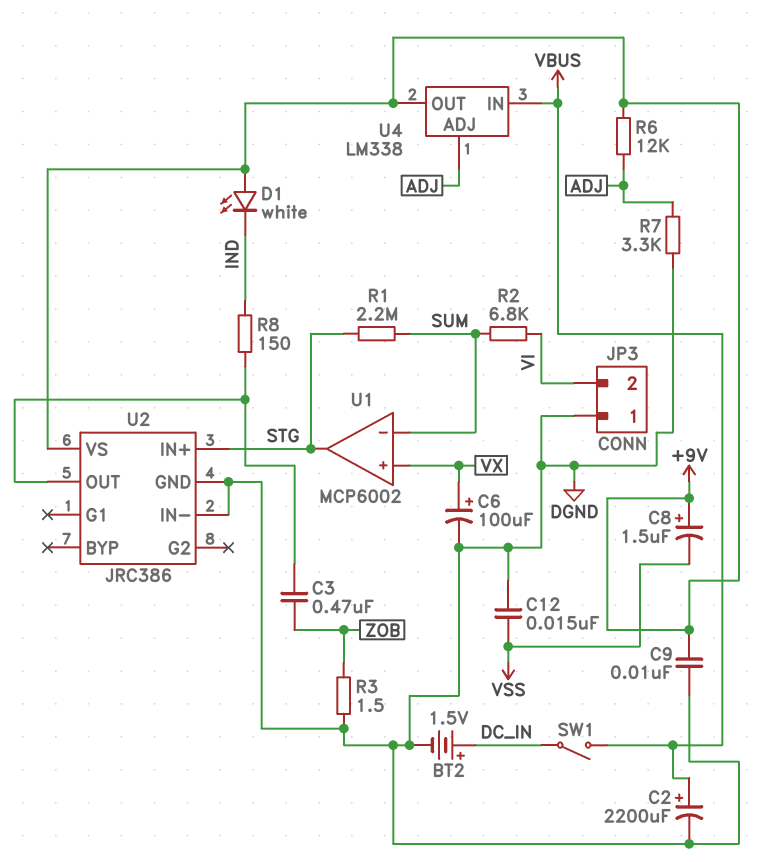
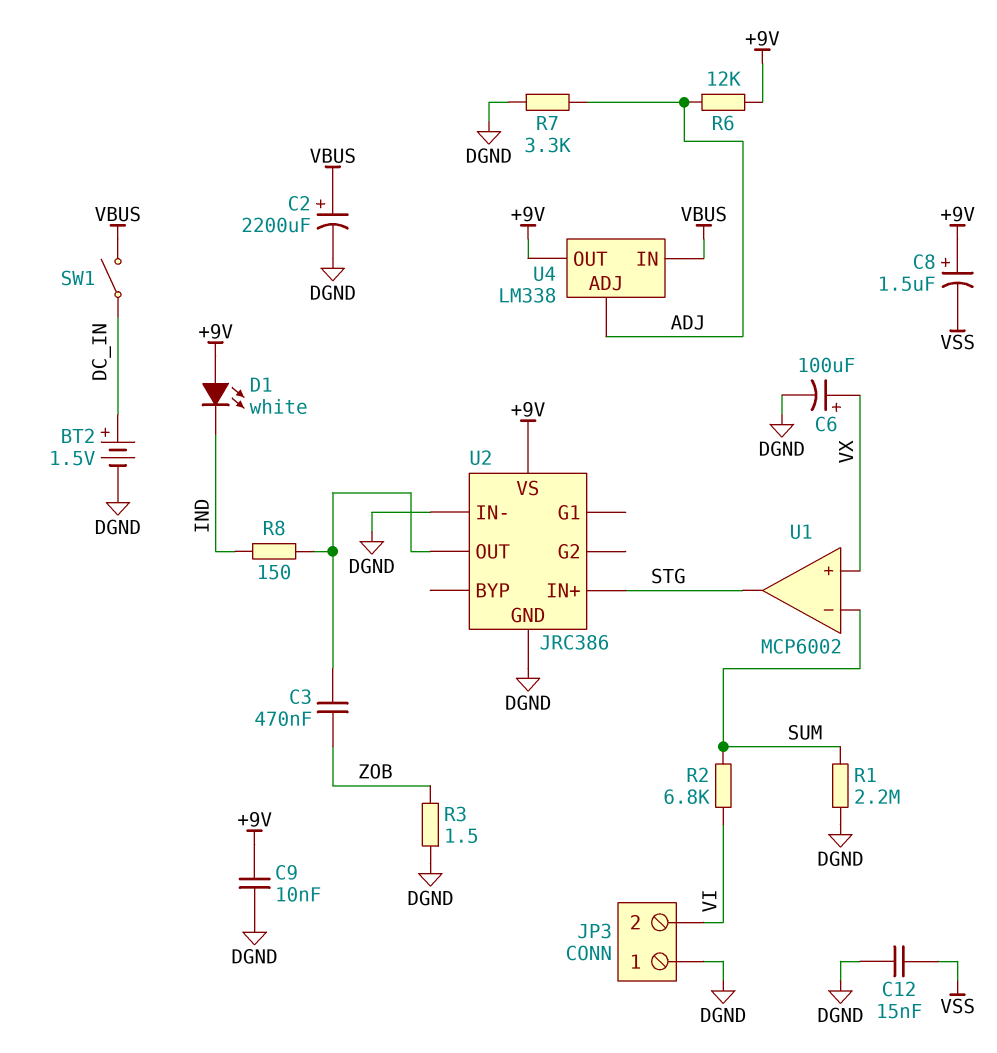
R1: 2.2M (STG, SUM) -> 2.2M (DGND, SUM)

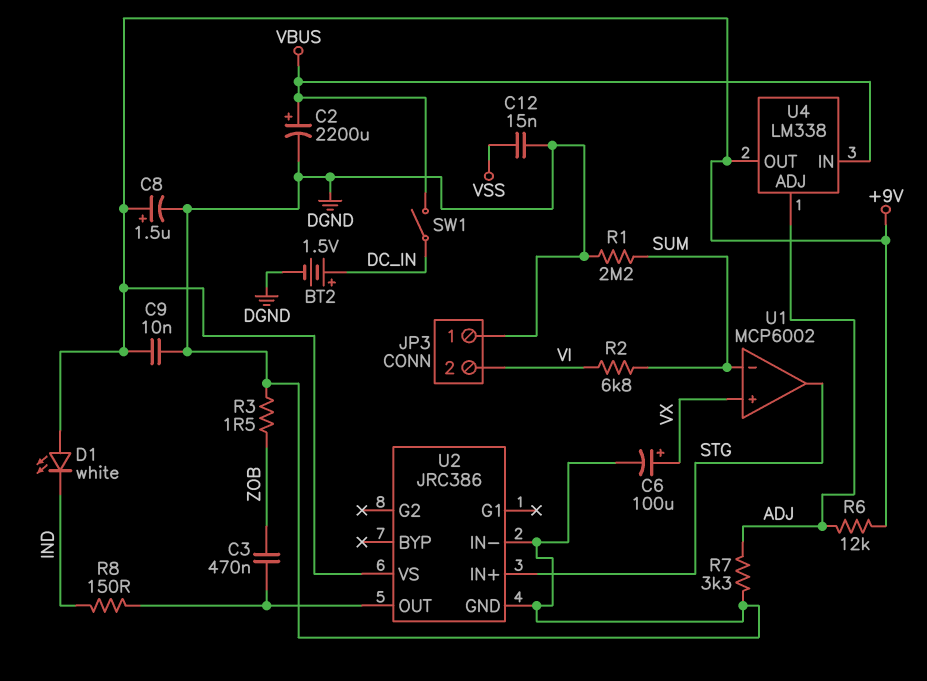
C8: 1.5uF (plus +9V, minus VSS) -> 1.5uF (plus +9V, minus DGND)

